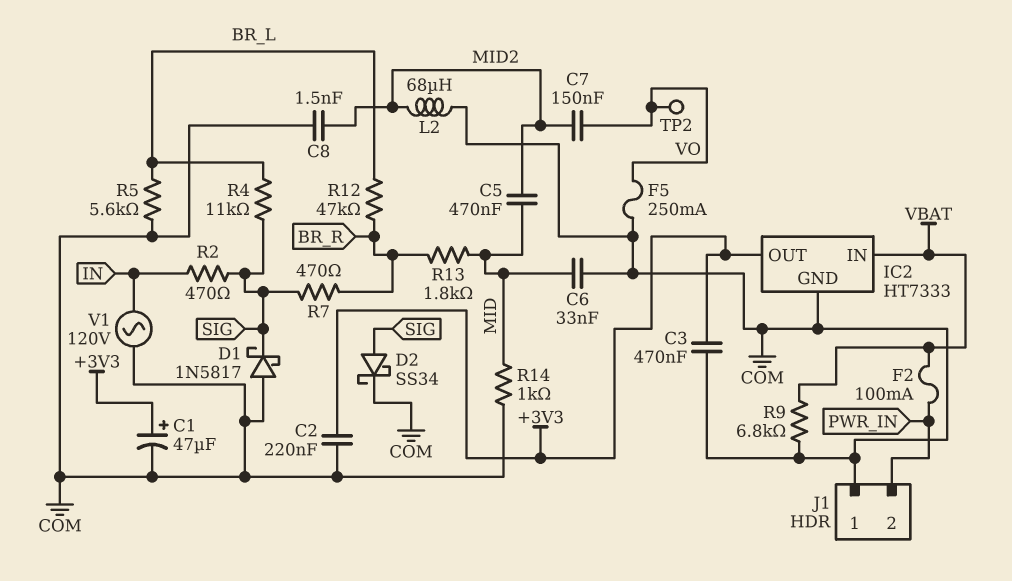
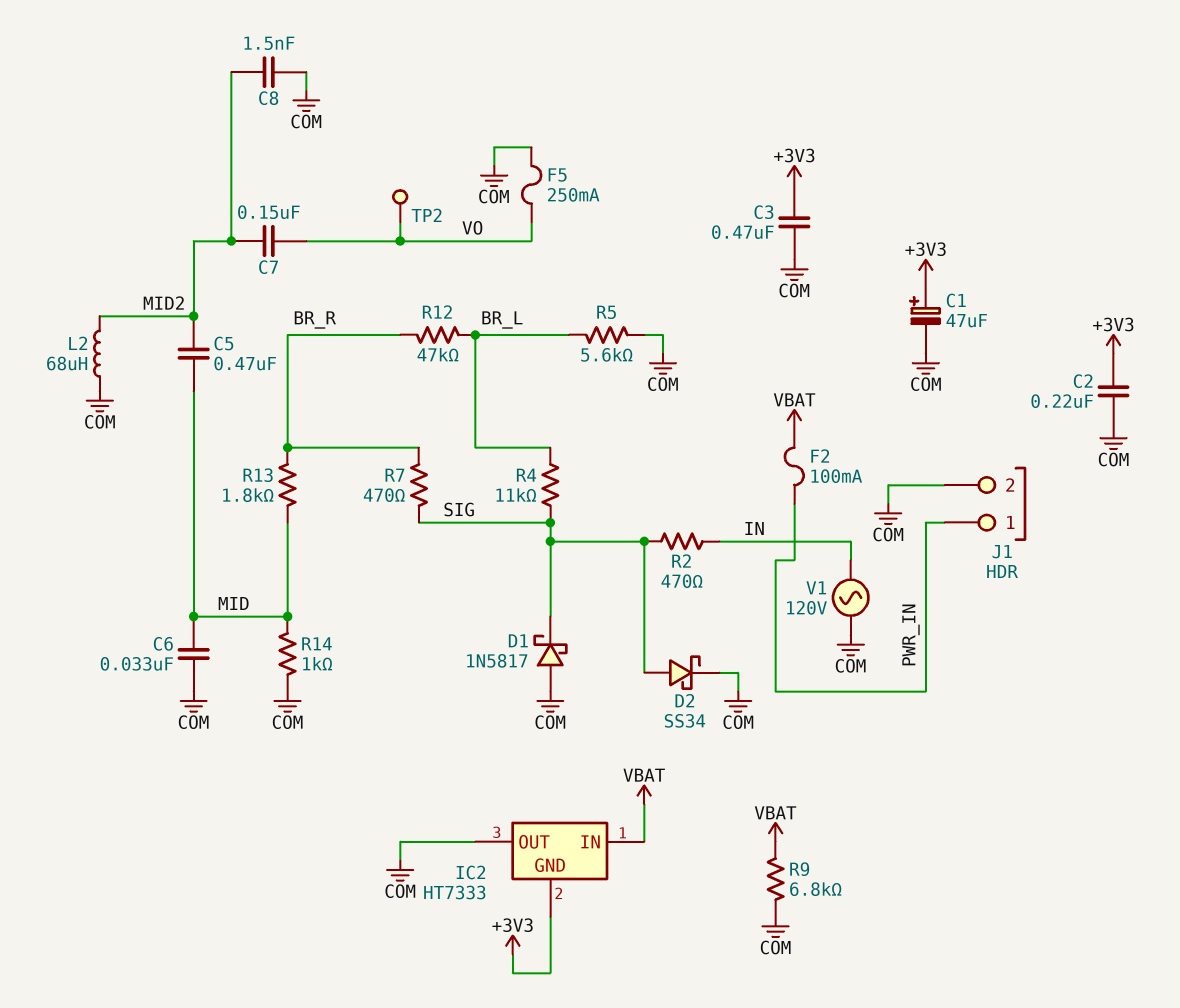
IC2 pin GND: COM -> +3V3
IC2 pin OUT: +3V3 -> COM
J1 pin 1: COM -> PWR_IN
J1 pin 2: PWR_IN -> COM

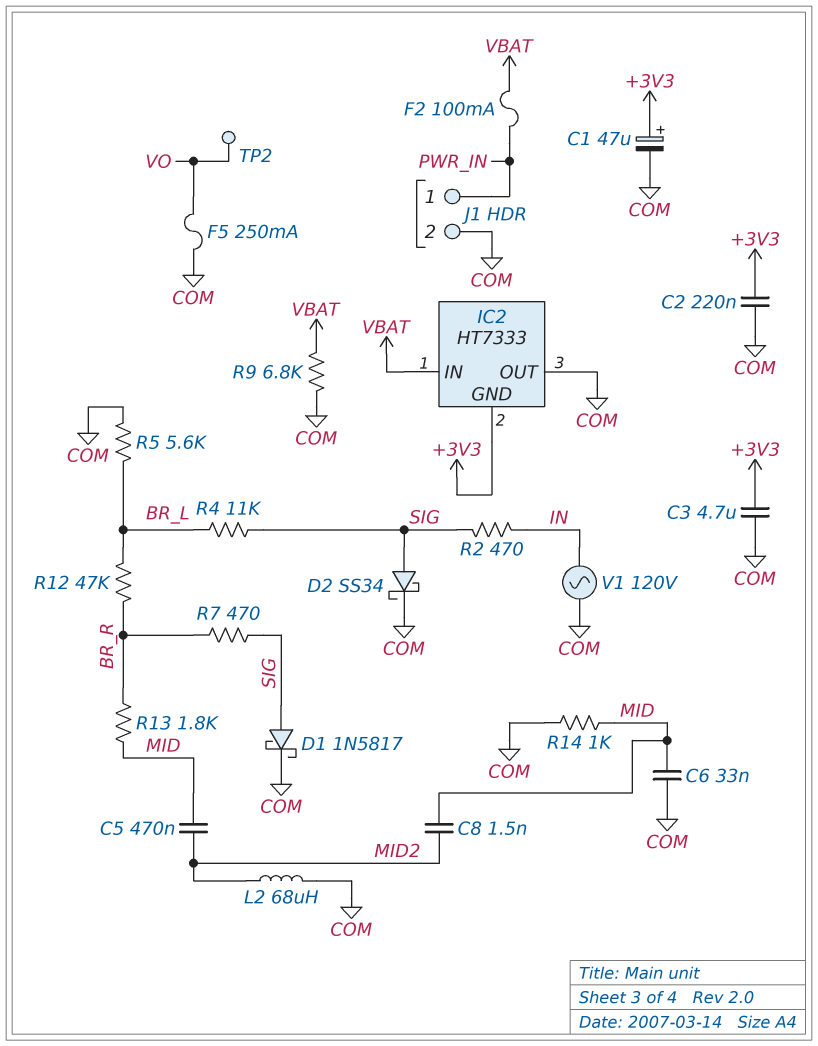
C3: 470nF (+3V3, COM) -> 4.7uF (+3V3, COM)
C7: 150nF (MID2, VO) -> none
C8: 1.5nF (COM, MID2) -> 1.5nF (MID, MID2)
D1: schottky 1N5817 (A COM, K SIG) -> schottky 1N5817 (A SIG, K COM)

